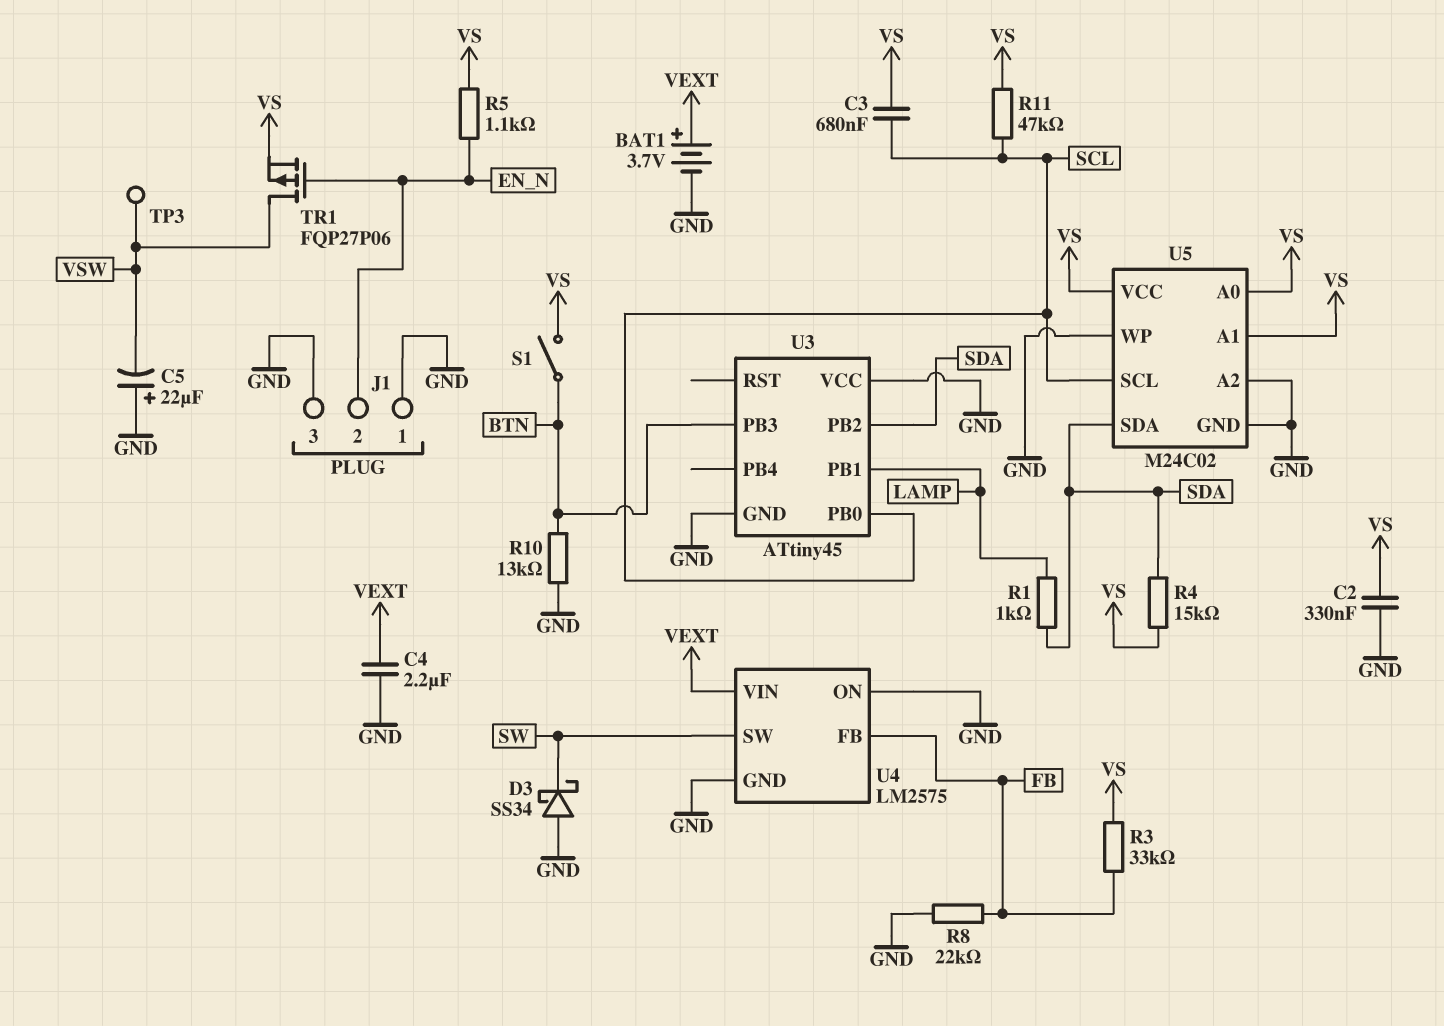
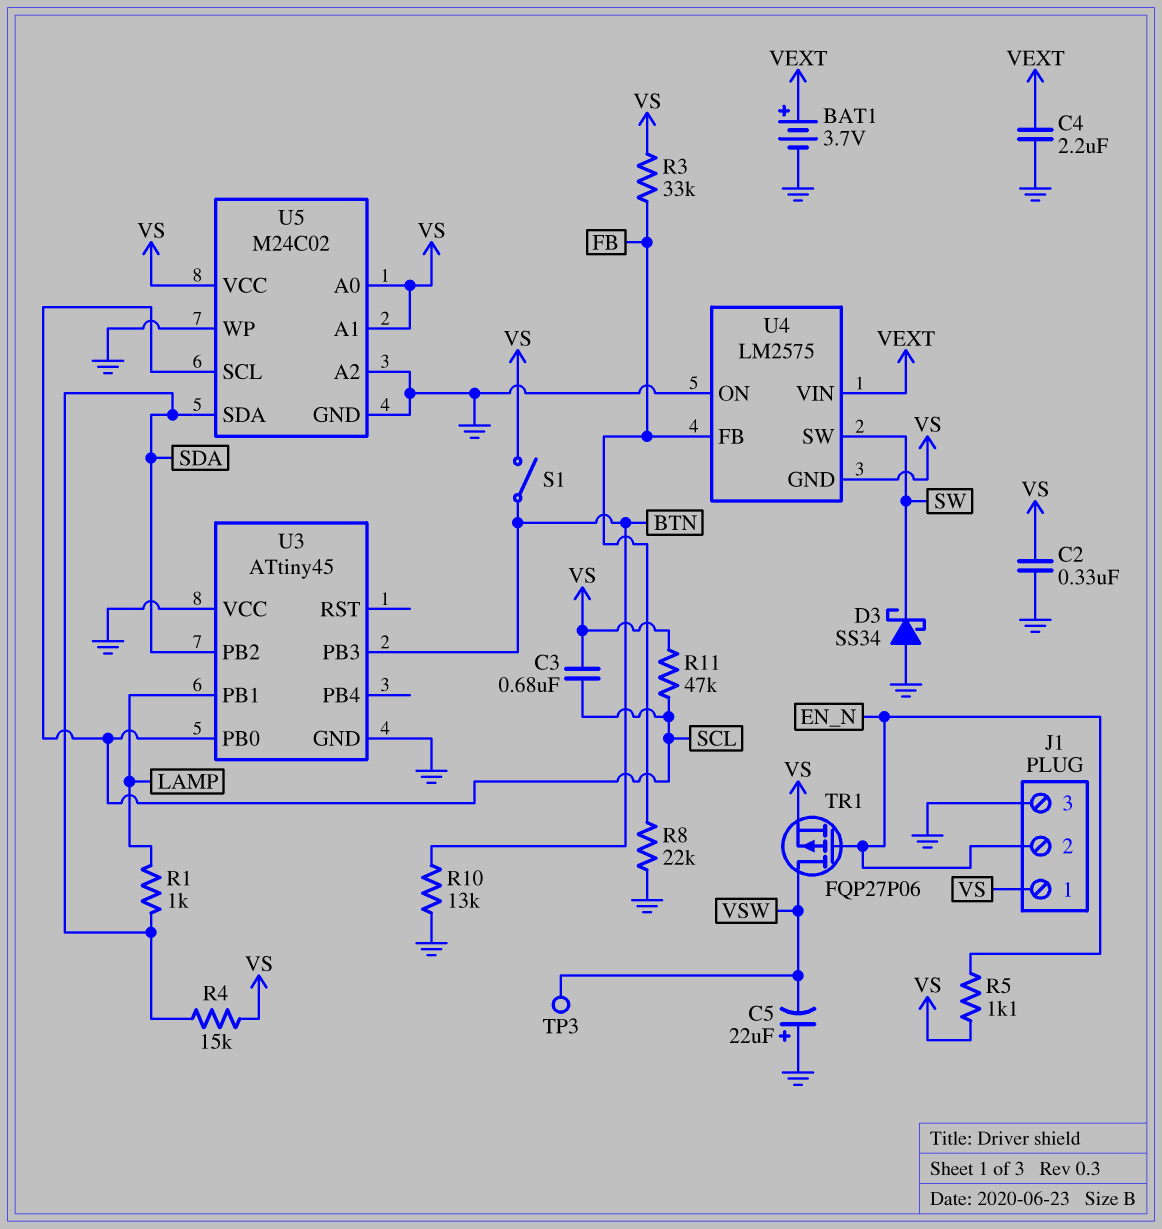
J1 pin 1: GND -> VS
U4 pin GND: GND -> VS

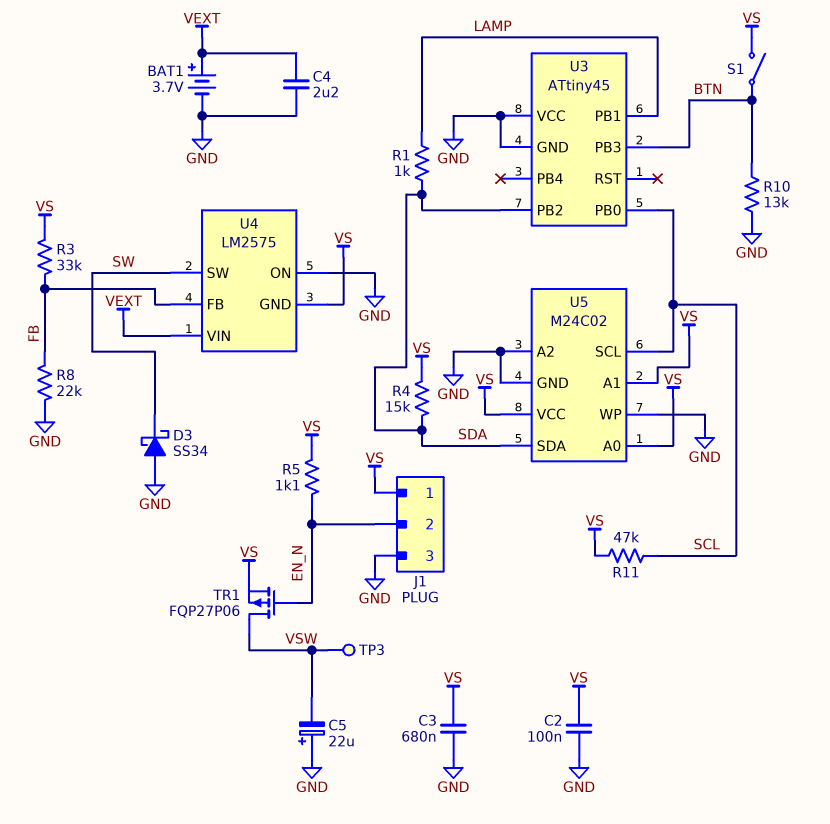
C2: 330nF (GND, VS) -> 100nF (GND, VS)
C3: 680nF (SCL, VS) -> 680nF (GND, VS)

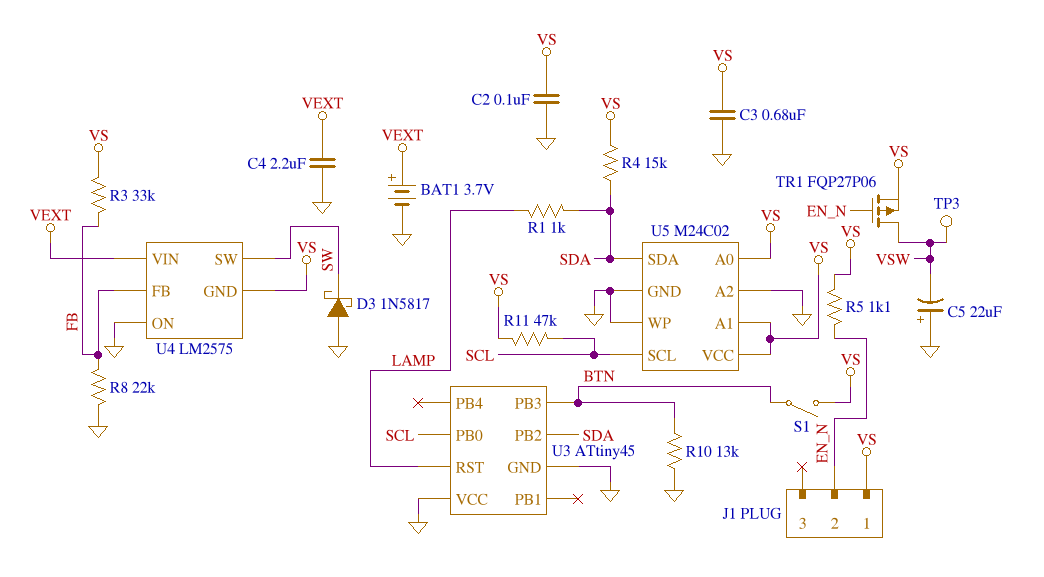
D3: schottky SS34 (A GND, K SW) -> schottky 1N5817 (A GND, K SW)
J1 pin 3: GND -> none
U3 pin PB1: LAMP -> none
U3 pin RST: none -> LAMP

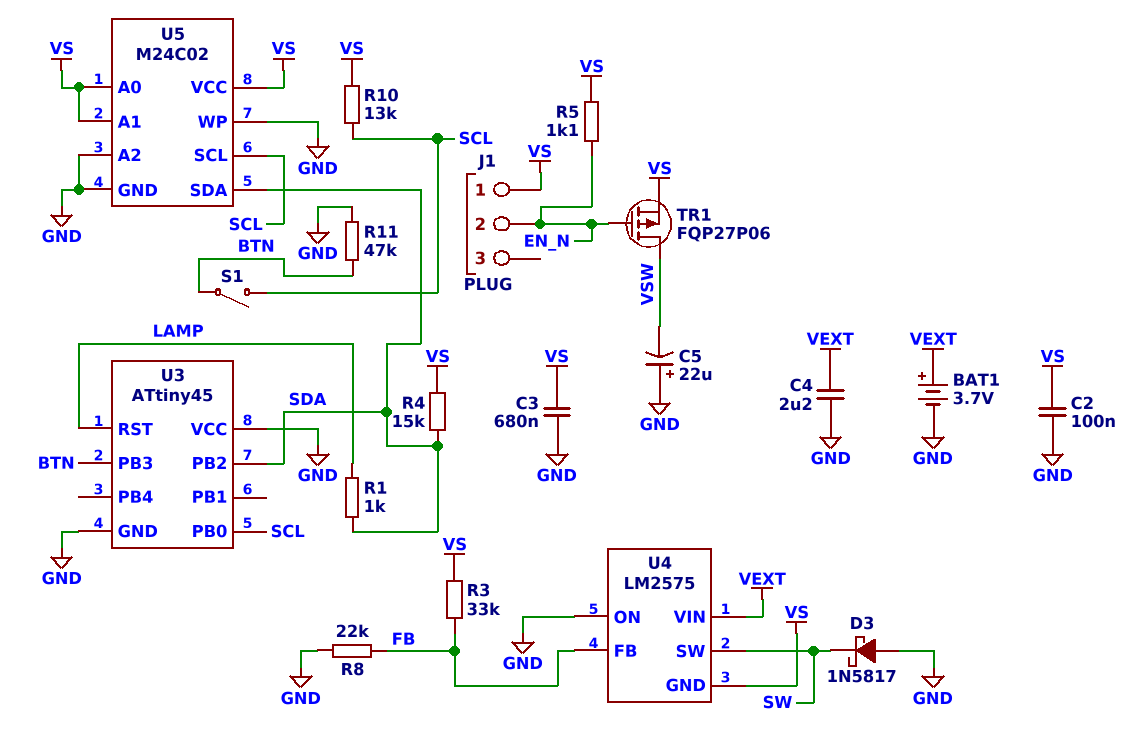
R10: 13k (BTN, GND) -> 13k (SCL, VS)
R11: 47k (SCL, VS) -> 47k (BTN, GND)
S1: switch (BTN, VS) -> switch (BTN, SCL)
TP3: test point (VSW) -> none

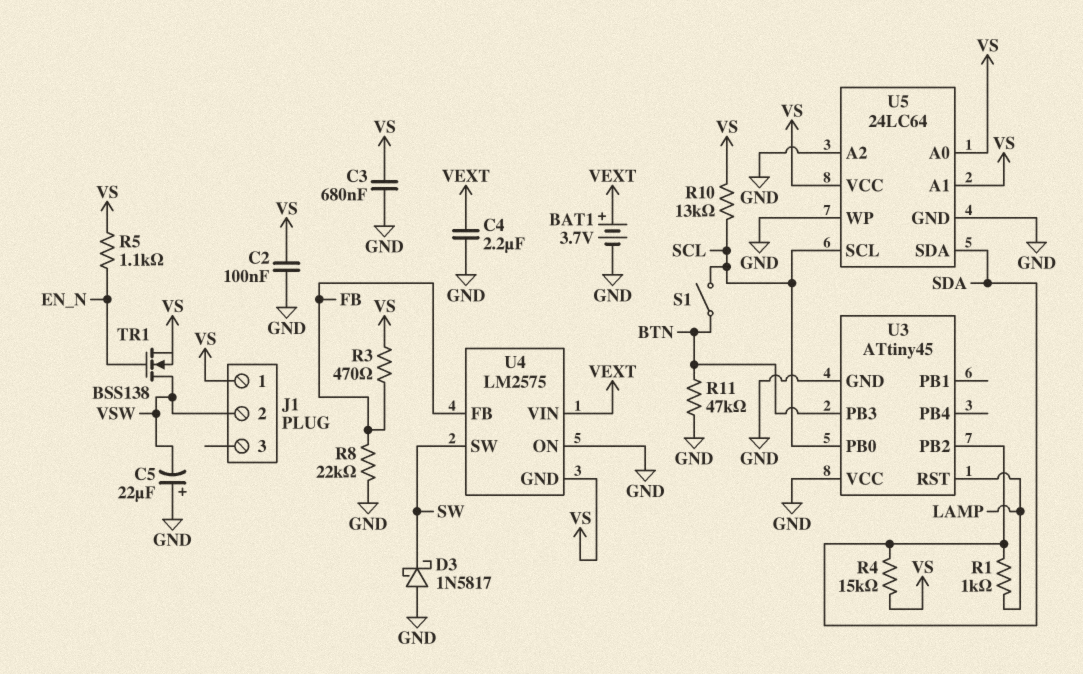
J1 pin 2: EN_N -> VSW
R3: 33k (FB, VS) -> 470 (FB, VS)
TR1: PMOS FQP27P06 (G EN_N, D VSW, S VS) -> NMOS BSS138 (G EN_N, D VSW, S VS)
U5: M24C02 -> 24LC64

